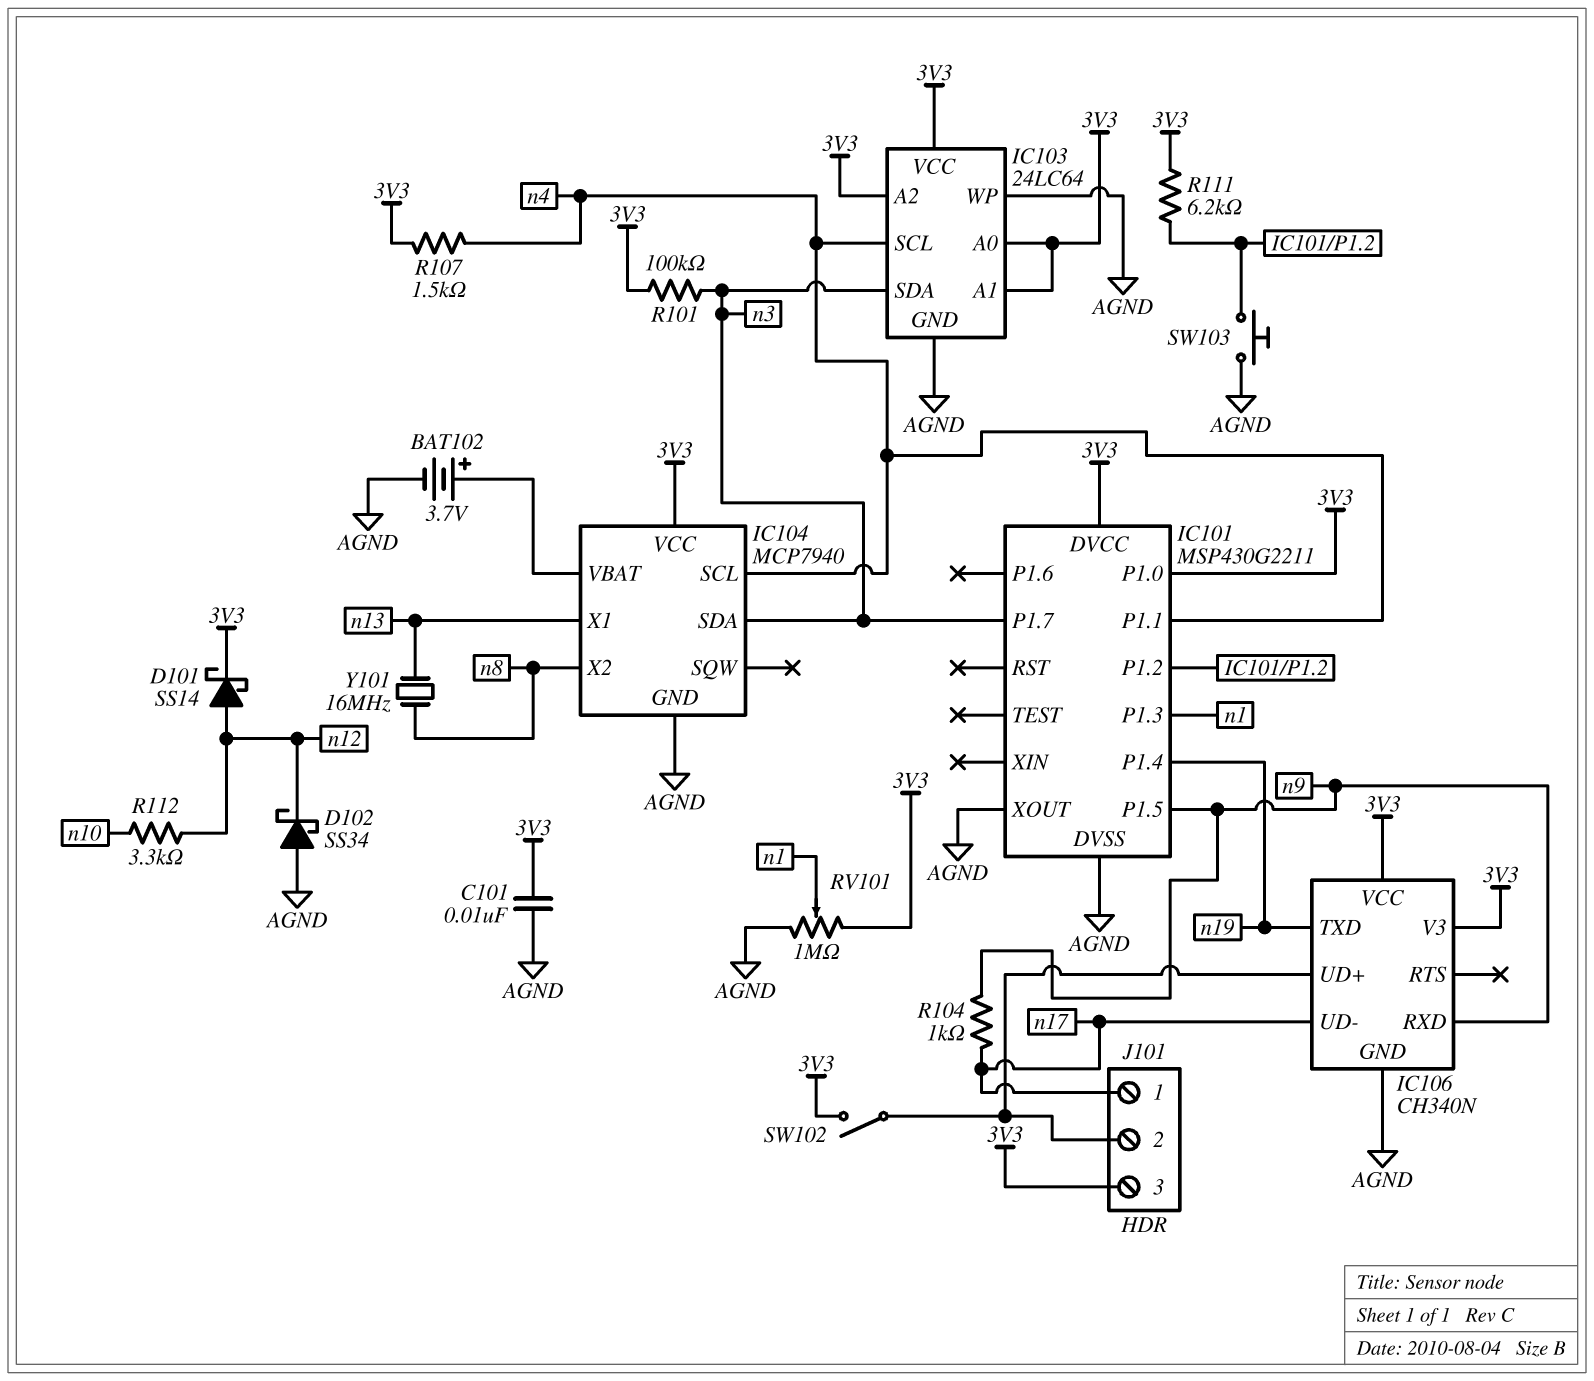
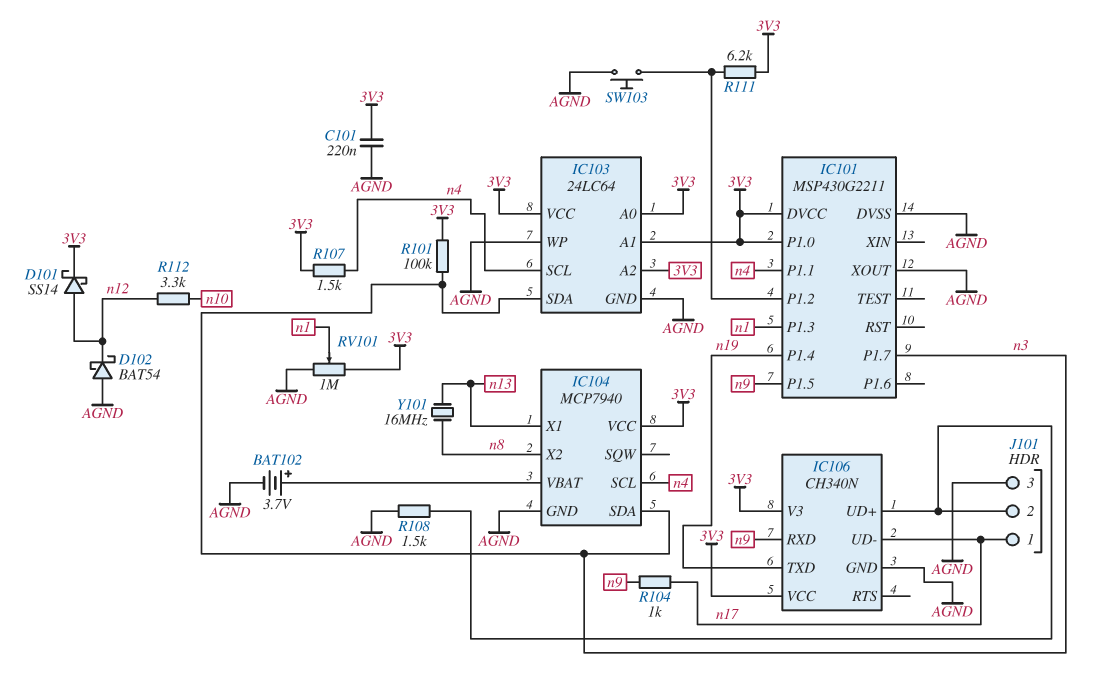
C101: 10nF (3V3, AGND) -> 220nF (3V3, AGND)
D102: schottky SS34 (A AGND, K n12) -> schottky BAT54 (A AGND, K n12)
J101 pin 3: 3V3 -> AGND
R108: none -> 1.5k (AGND, IC106/UD+)
SW102: switch (3V3, IC106/UD+) -> none

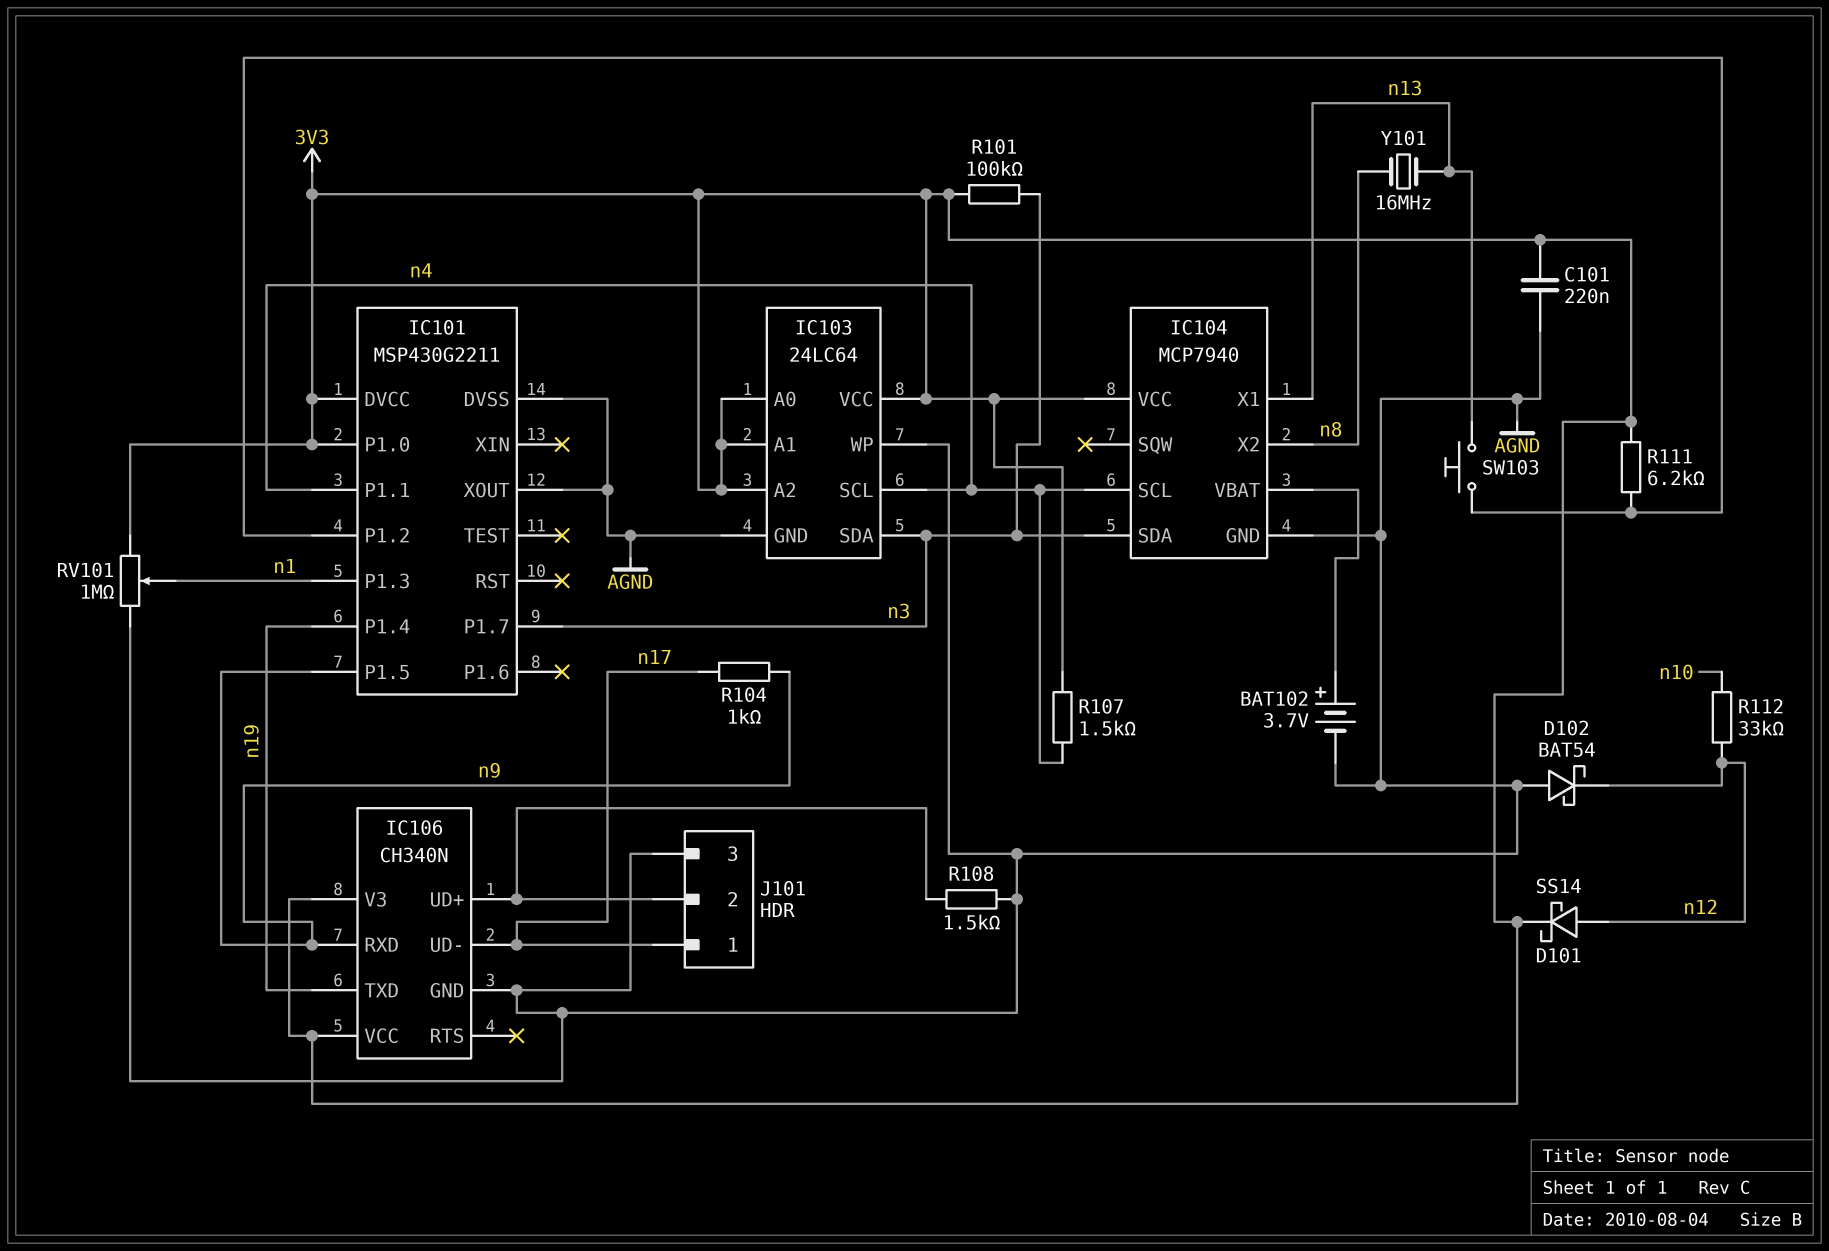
R112: 3.3k (n10, n12) -> 33k (n10, n12)
SW103: button (AGND, IC101/P1.2) -> button (IC101/P1.2, n13)

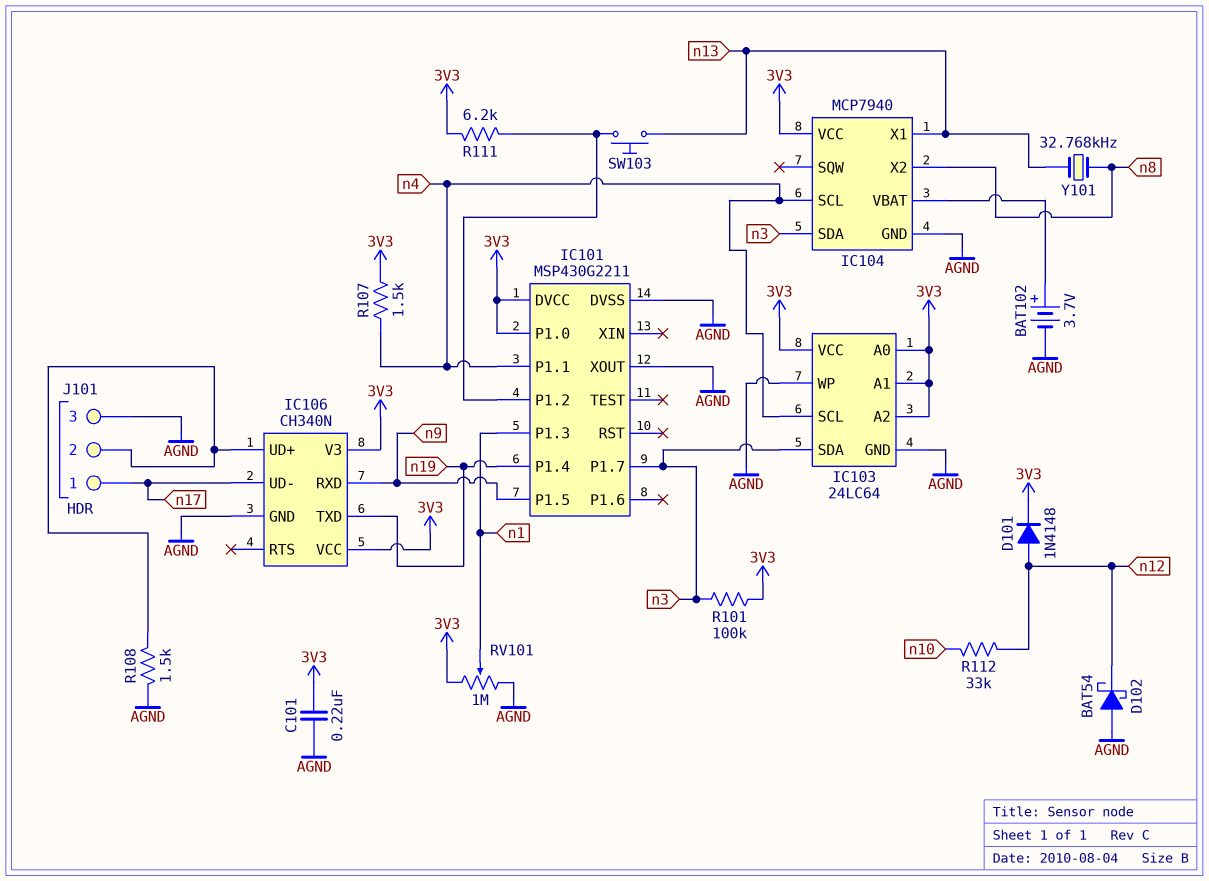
D101: schottky SS14 (A n12, K 3V3) -> diode 1N4148 (A n12, K 3V3)
R104: 1k (n9, n17) -> none
Y101: 16MHz (n8, n13) -> 32.768kHz (n8, n13)

